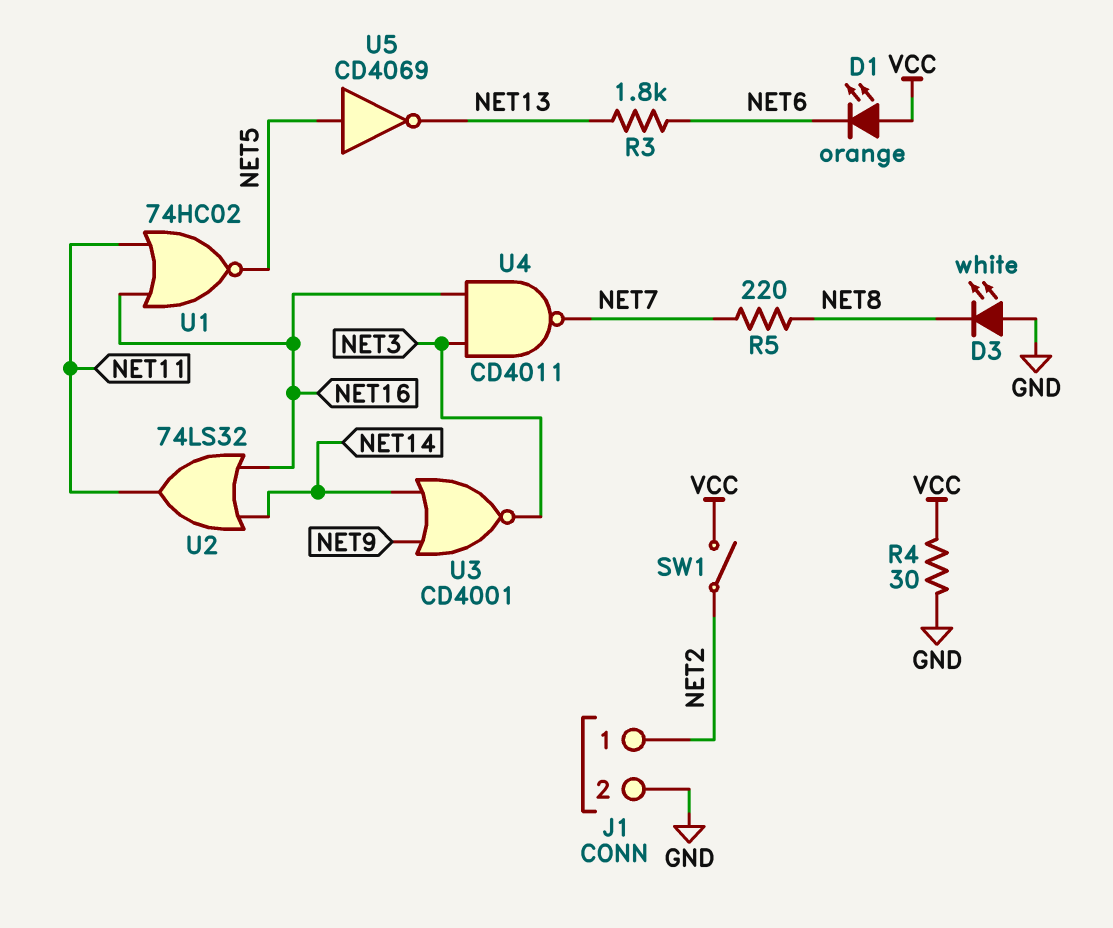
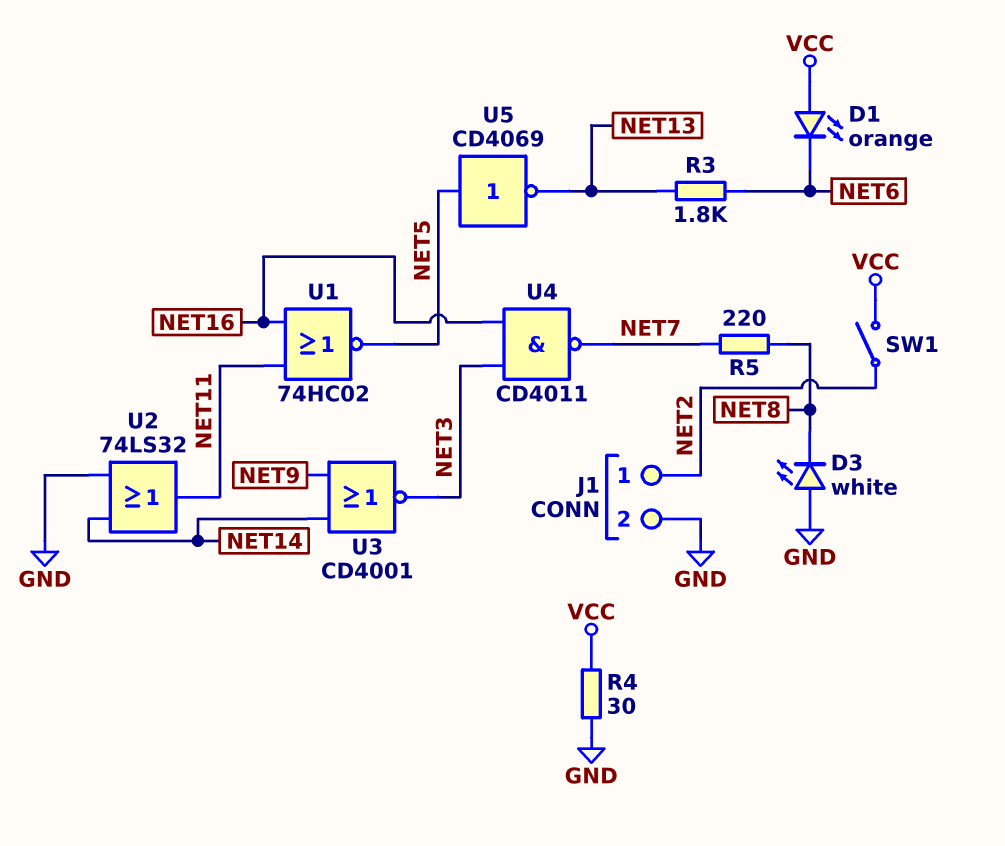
U2: OR 74LS32 (in NET14, in NET16, out NET11) -> OR 74LS32 (in GND, in NET14, out NET11)

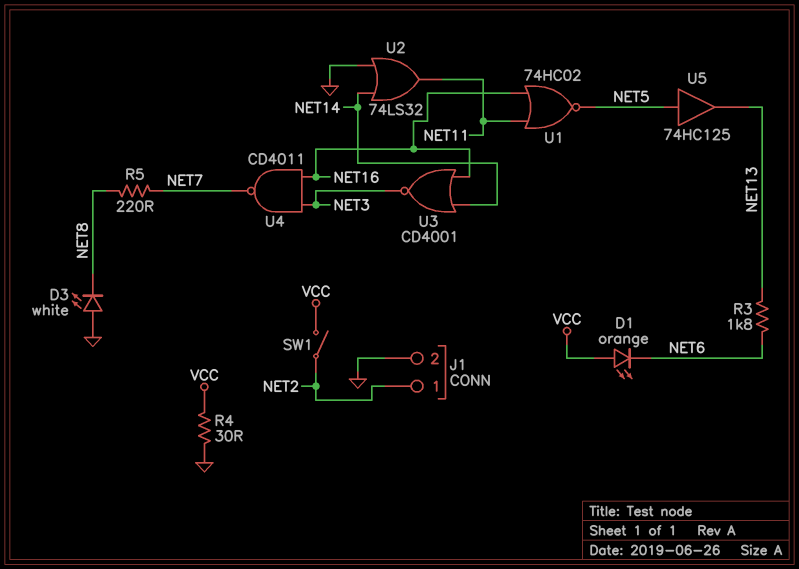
U3: NOR CD4001 (in NET9, in NET14, out NET3) -> NOR CD4001 (in NET14, in NET16, out NET3)
U5: NOT CD4069 (in NET5, out NET13) -> buffer 74HC125 (in NET5, out NET13)

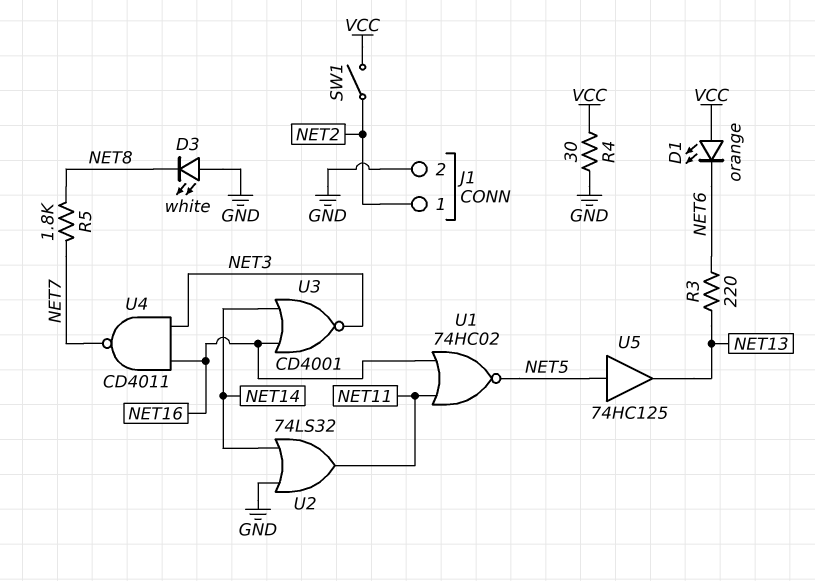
R3: 1.8k (NET6, NET13) -> 220 (NET6, NET13)
R5: 220 (NET7, NET8) -> 1.8k (NET7, NET8)

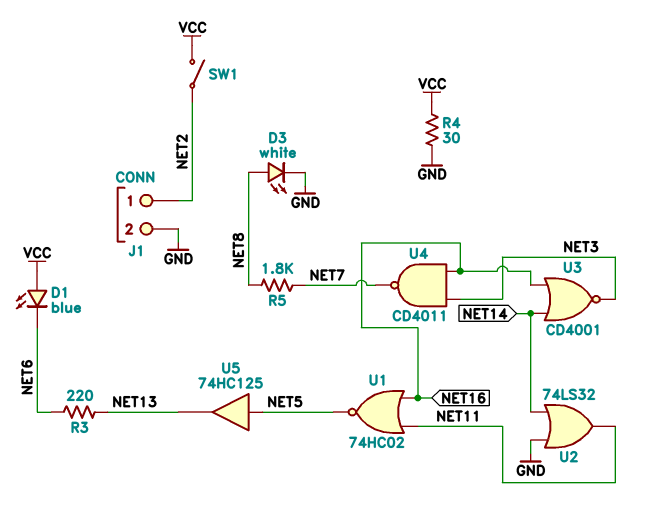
D1: LED orange (A VCC, K NET6) -> LED blue (A VCC, K NET6)
D3: LED white (A GND, K NET8) -> LED white (A NET8, K GND)

